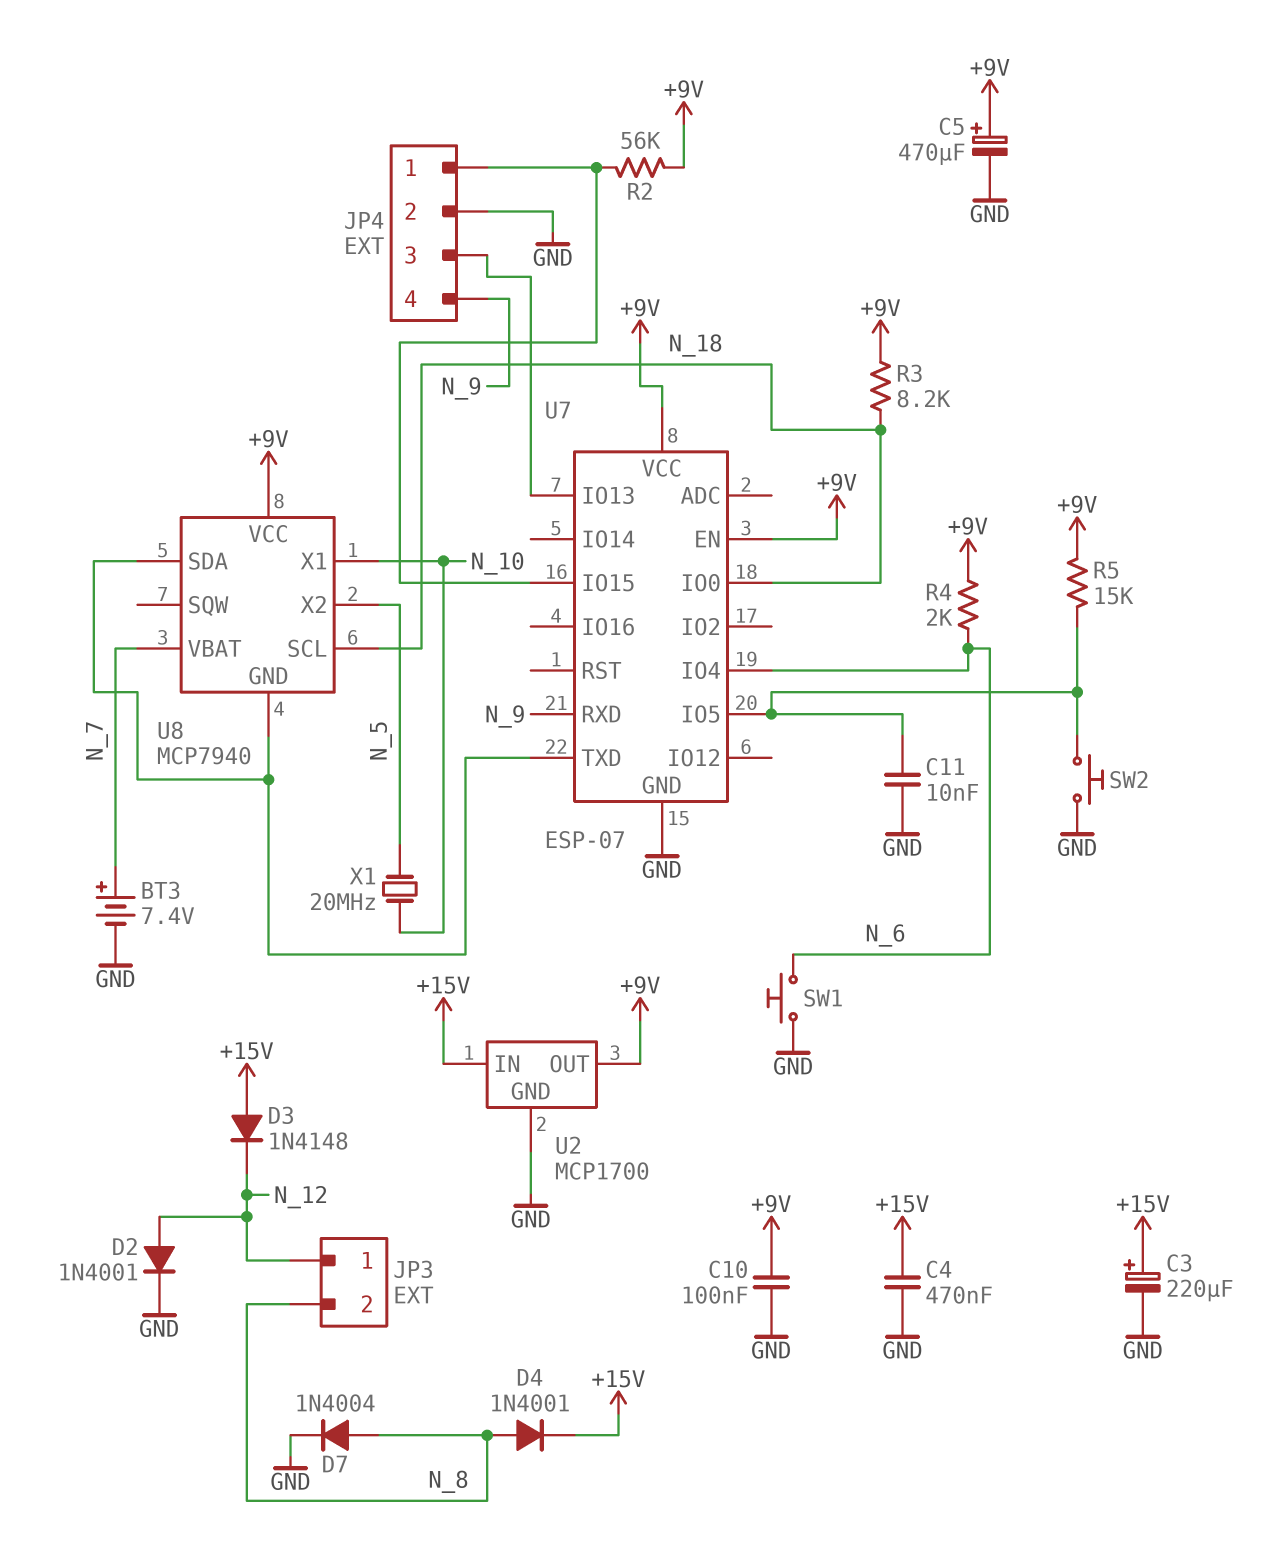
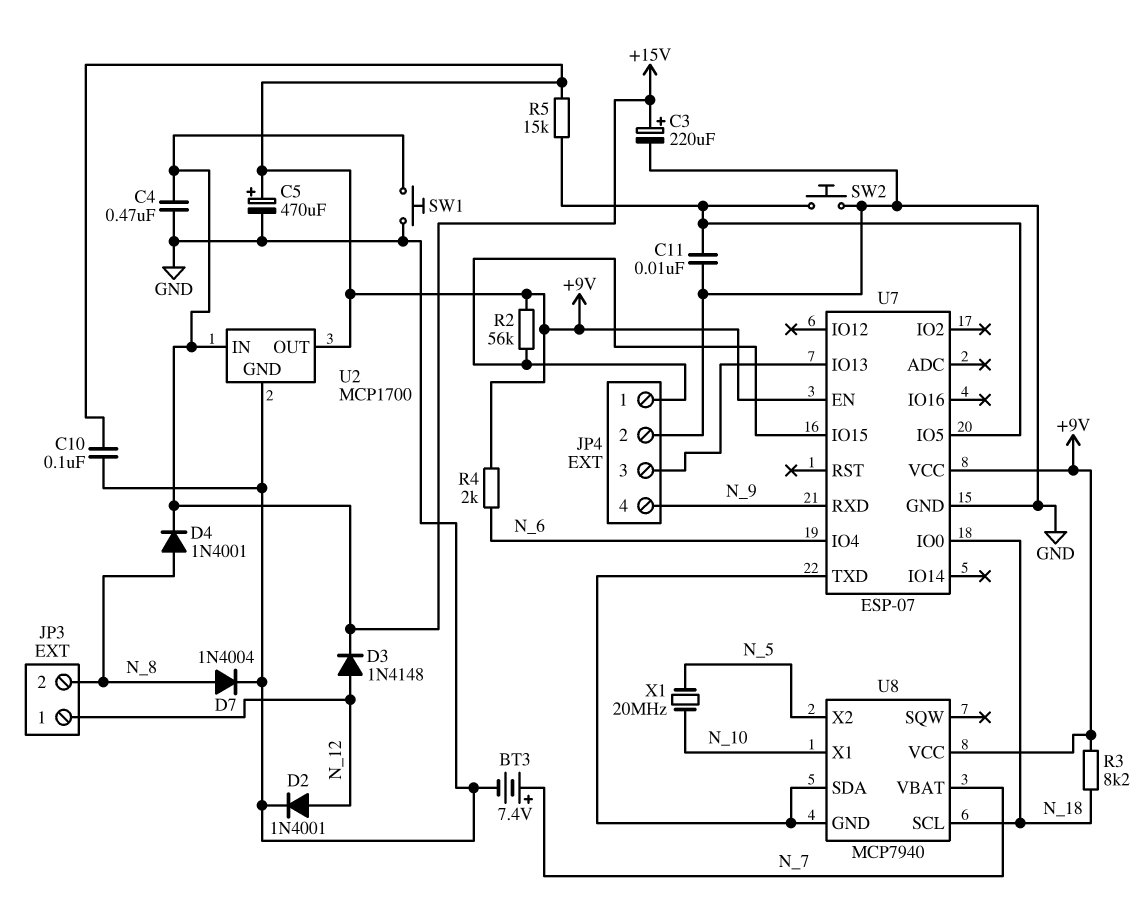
D3: diode 1N4148 (A +15V, K N_12) -> diode 1N4148 (A N_12, K +15V)
SW1: button (GND, N_6) -> button (+15V, GND)

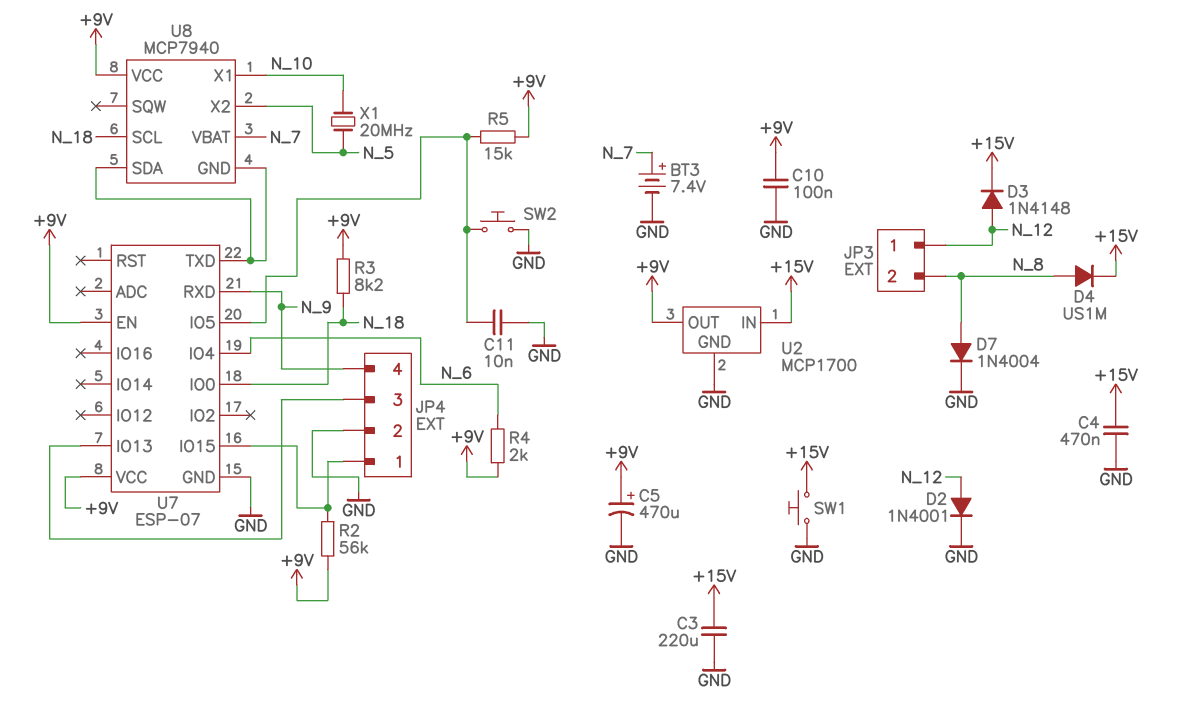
C3: 220uF (plus +15V, minus GND) -> 220uF (+15V, GND)
D4: diode 1N4001 (A N_8, K +15V) -> diode US1M (A N_8, K +15V)

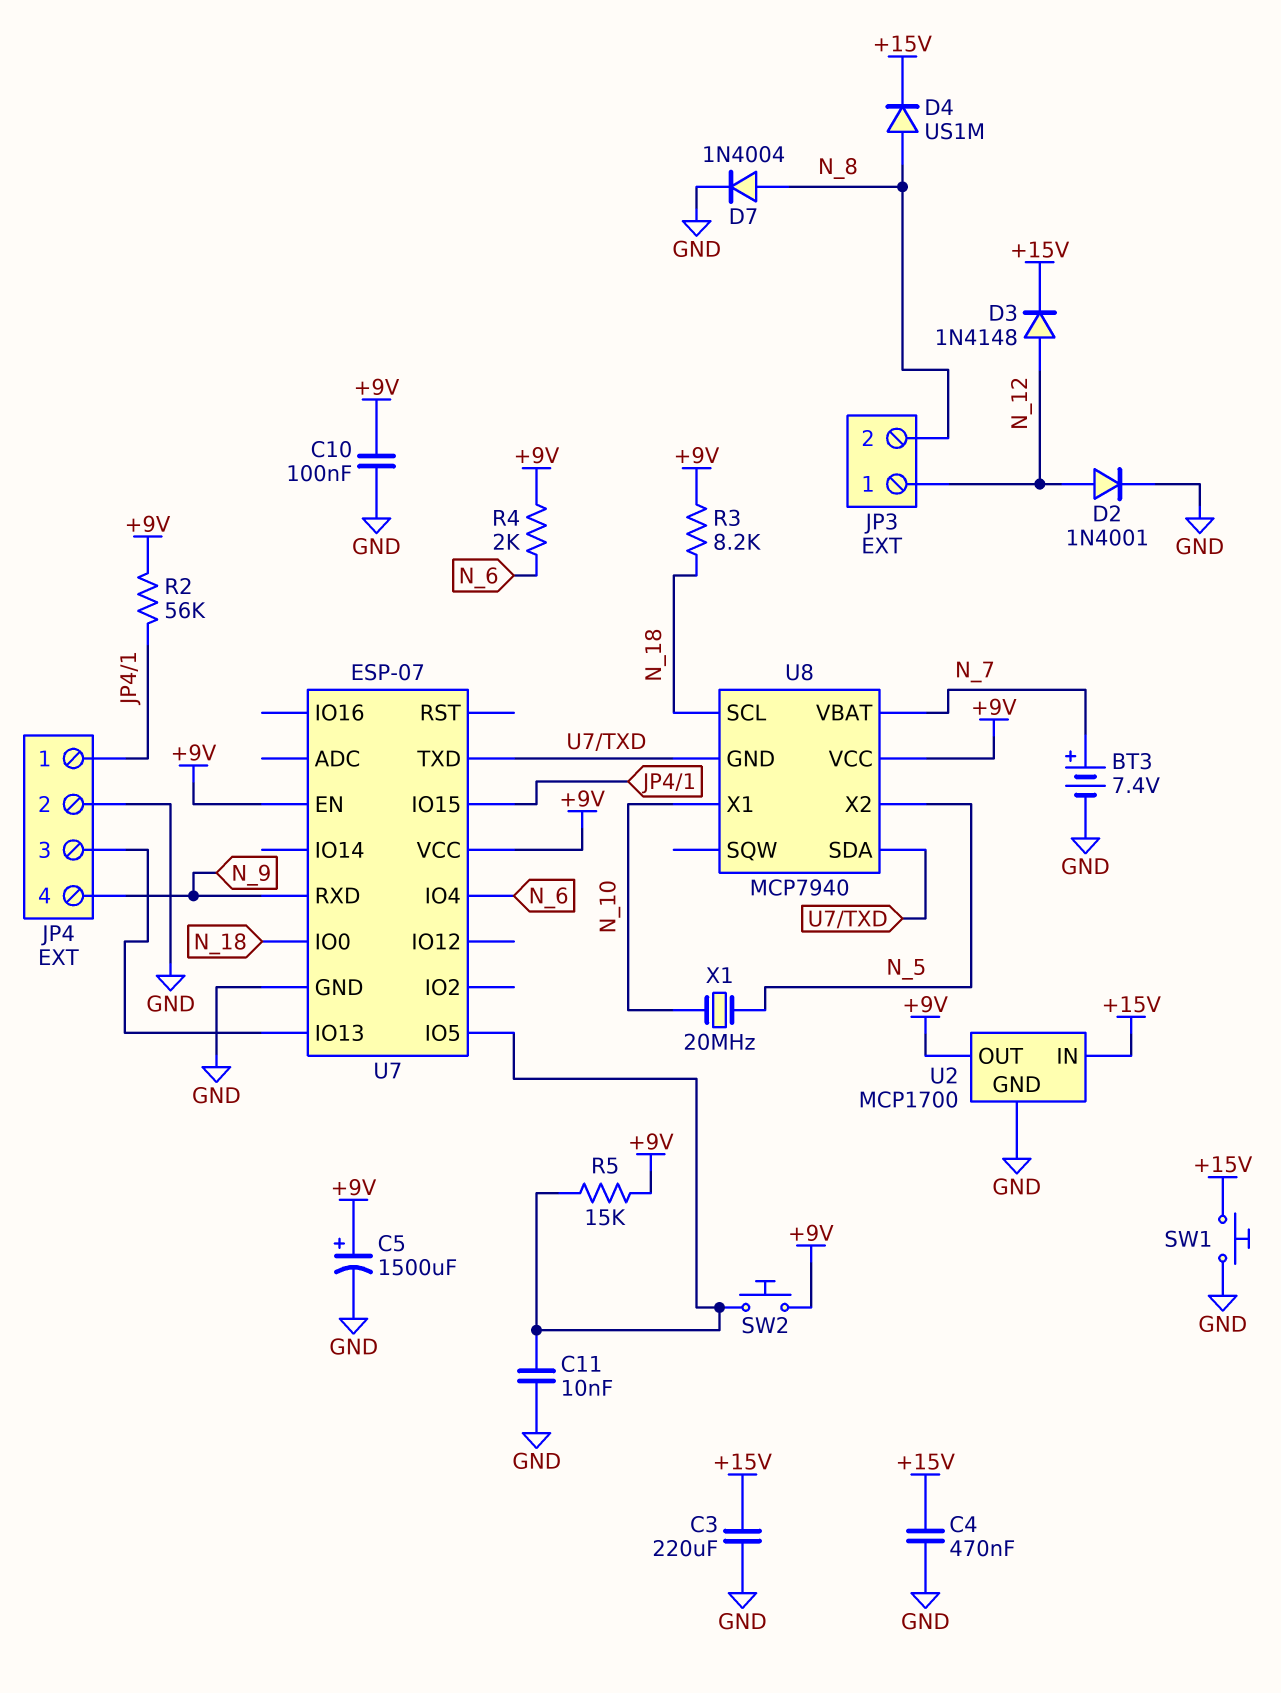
C5: 470uF (plus +9V, minus GND) -> 1500uF (plus +9V, minus GND)
SW2: button (GND, U7/IO5) -> button (+9V, U7/IO5)

